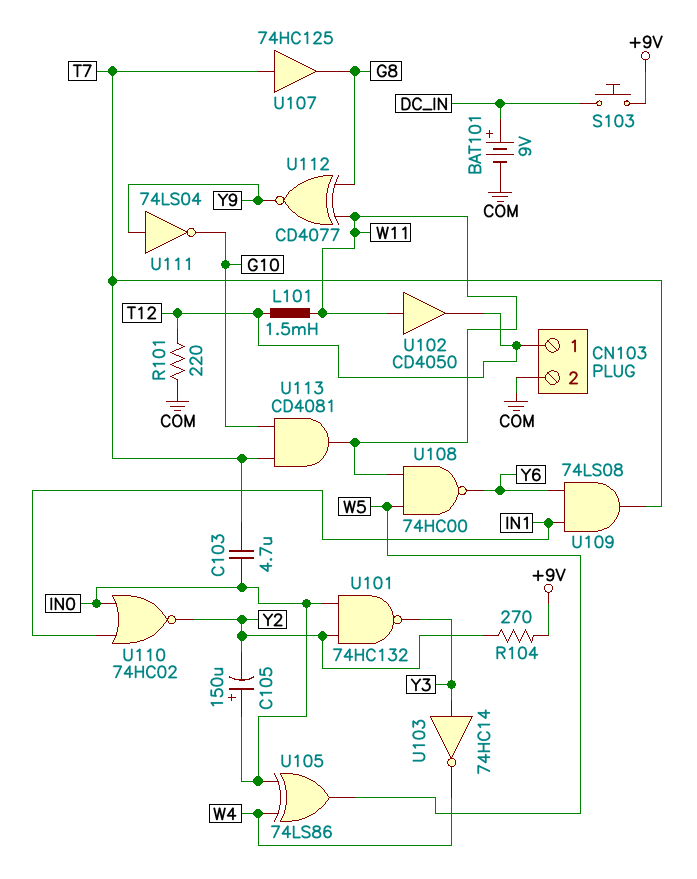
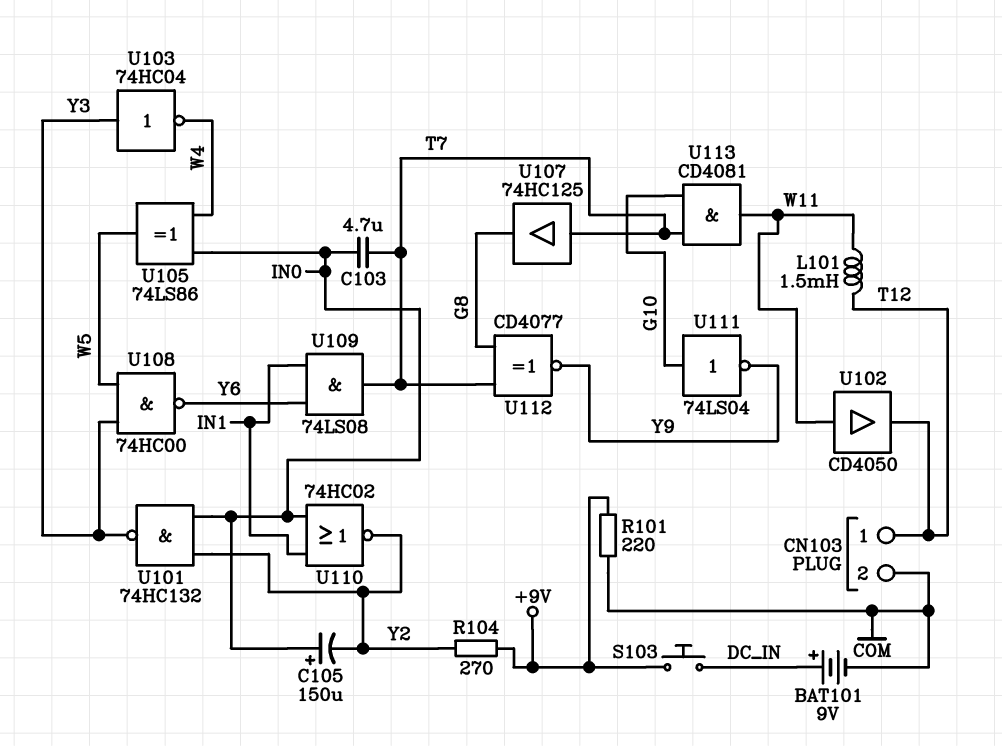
R101: 220 (COM, T12) -> 220 (+9V, COM)
U103: NOT 74HC14 (in Y3, out W4) -> NOT 74HC04 (in Y3, out W4)
U108: NAND 74HC00 (in W5, in W11, out Y6) -> NAND 74HC00 (in W5, in Y3, out Y6)
U111: NOT 74LS04 (in Y9, out G10) -> NOT 74LS04 (in G10, out Y9)
U112: XNOR CD4077 (in G8, in W11, out Y9) -> XNOR CD4077 (in G8, in T7, out Y9)

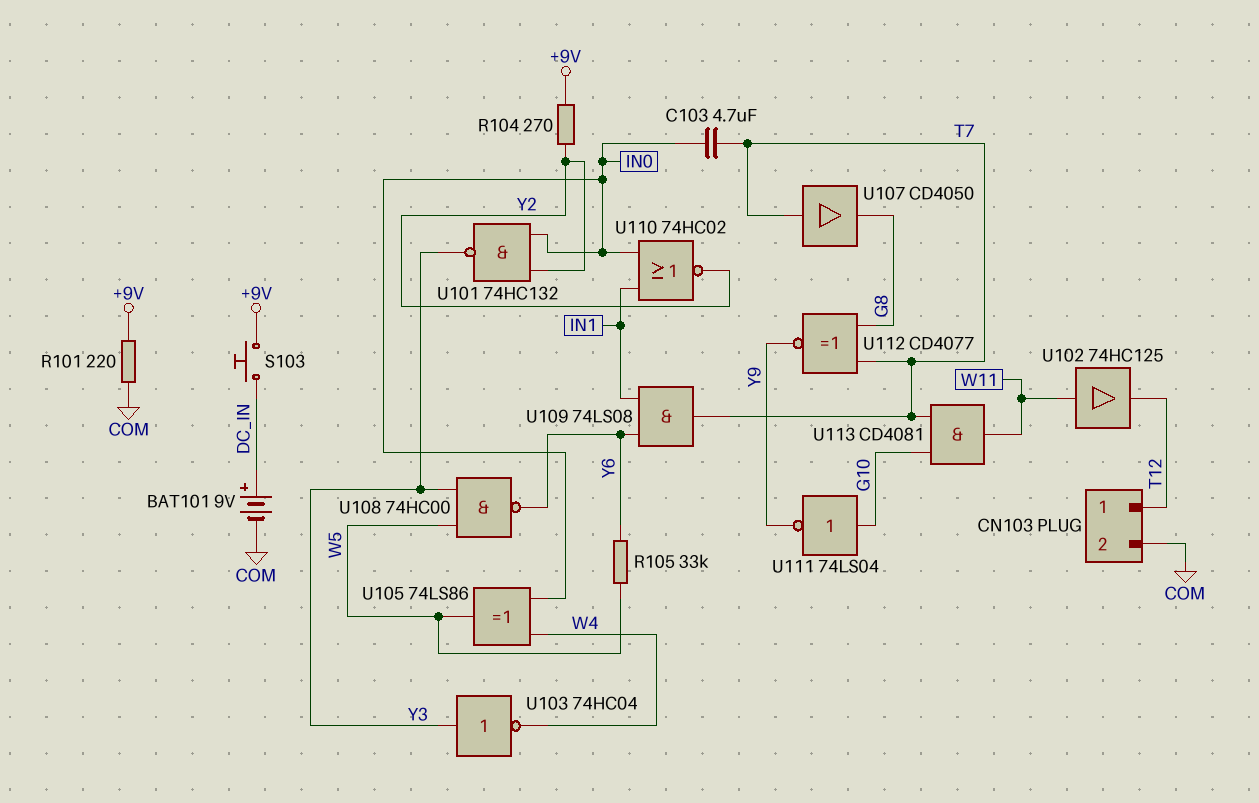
C105: 150uF (plus IN0, minus Y2) -> none
L101: 1.5mH (T12, W11) -> none
R105: none -> 33k (W5, Y6)
U102: buffer CD4050 (in W11, out T12) -> buffer 74HC125 (in W11, out T12)
U107: buffer 74HC125 (in T7, out G8) -> buffer CD4050 (in T7, out G8)

